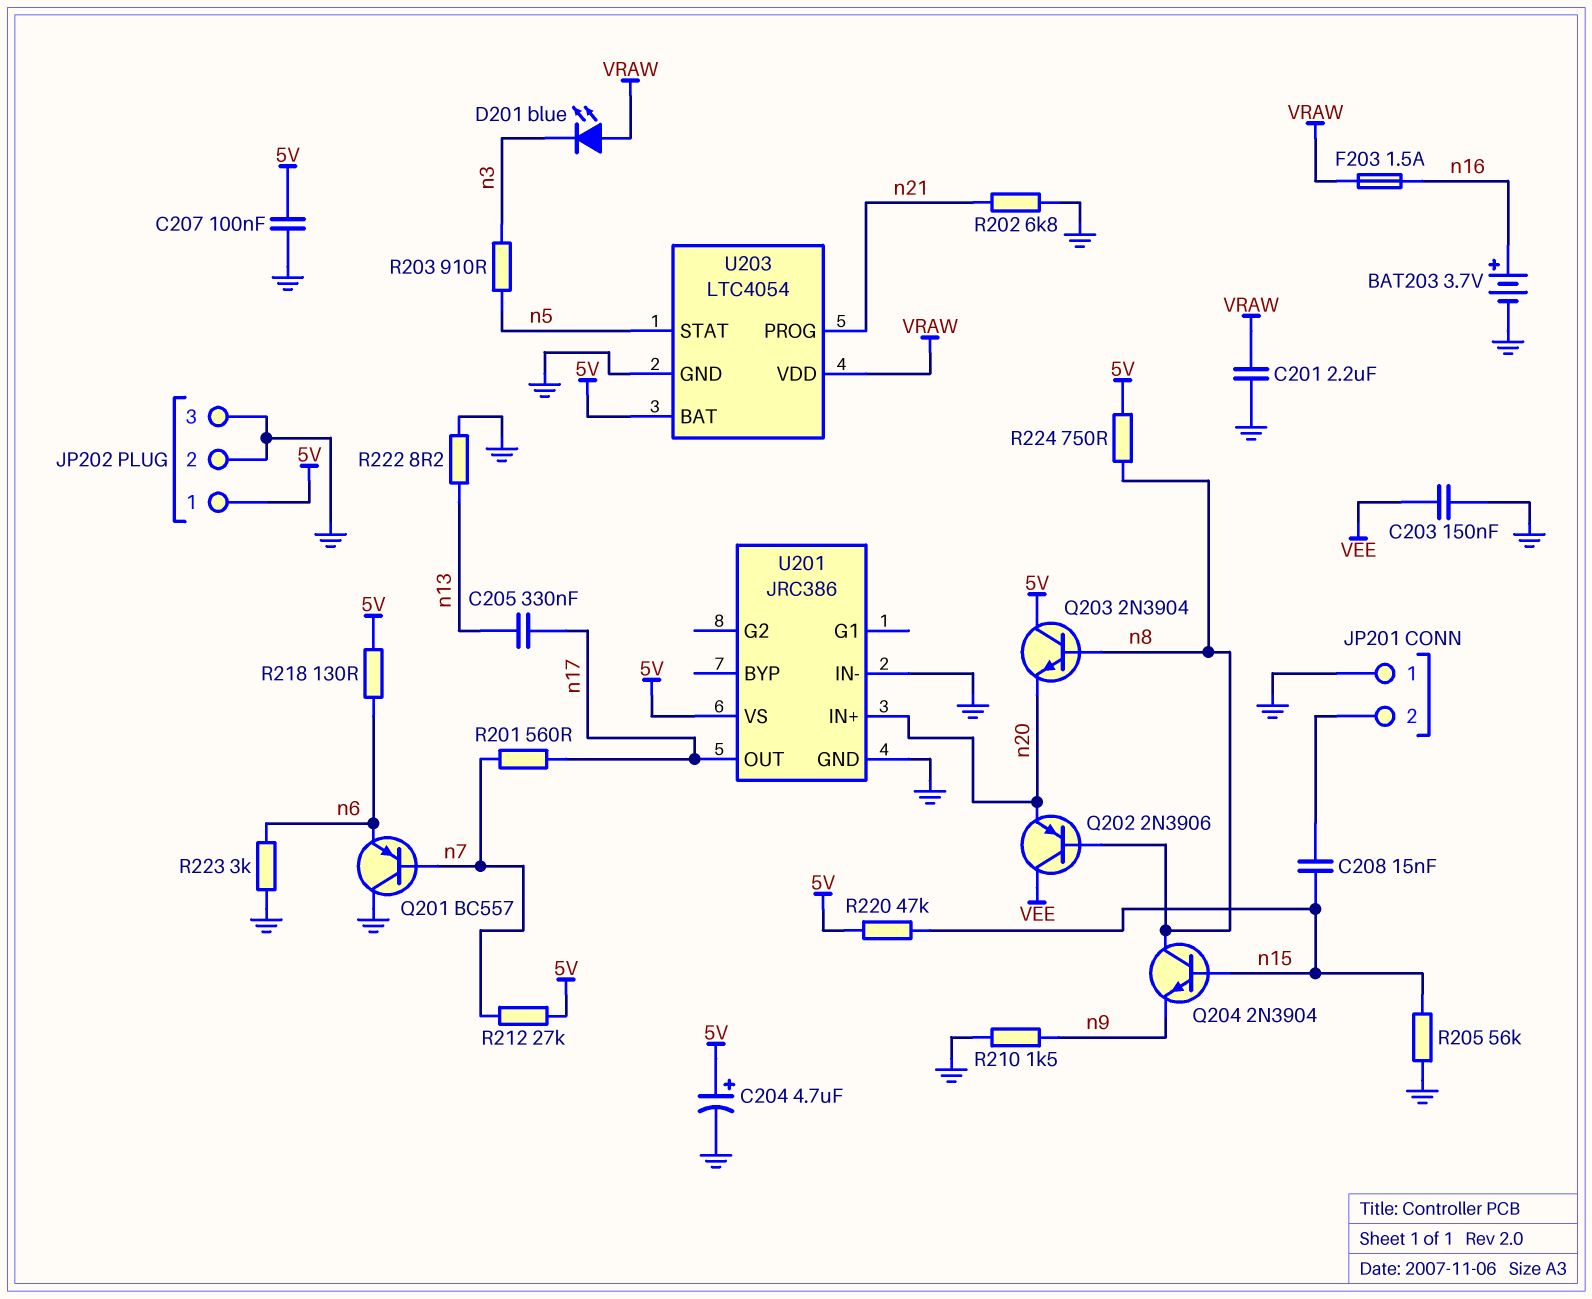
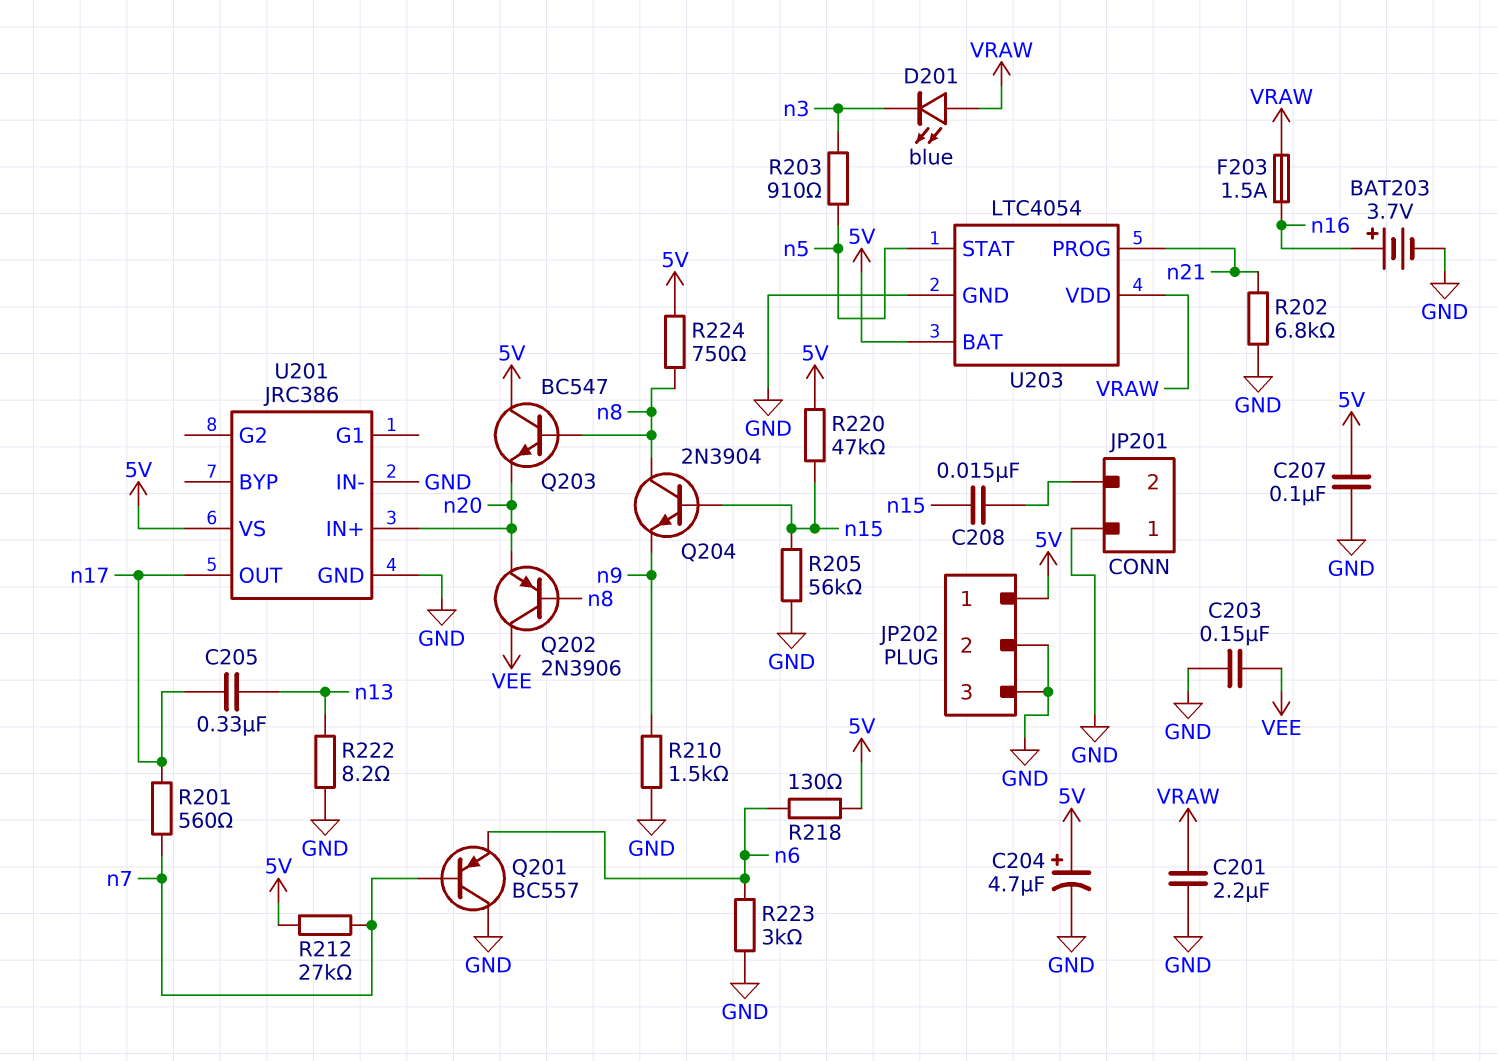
Q203: NPN 2N3904 (B n8, C 5V, E n20) -> NPN BC547 (B n8, C 5V, E n20)

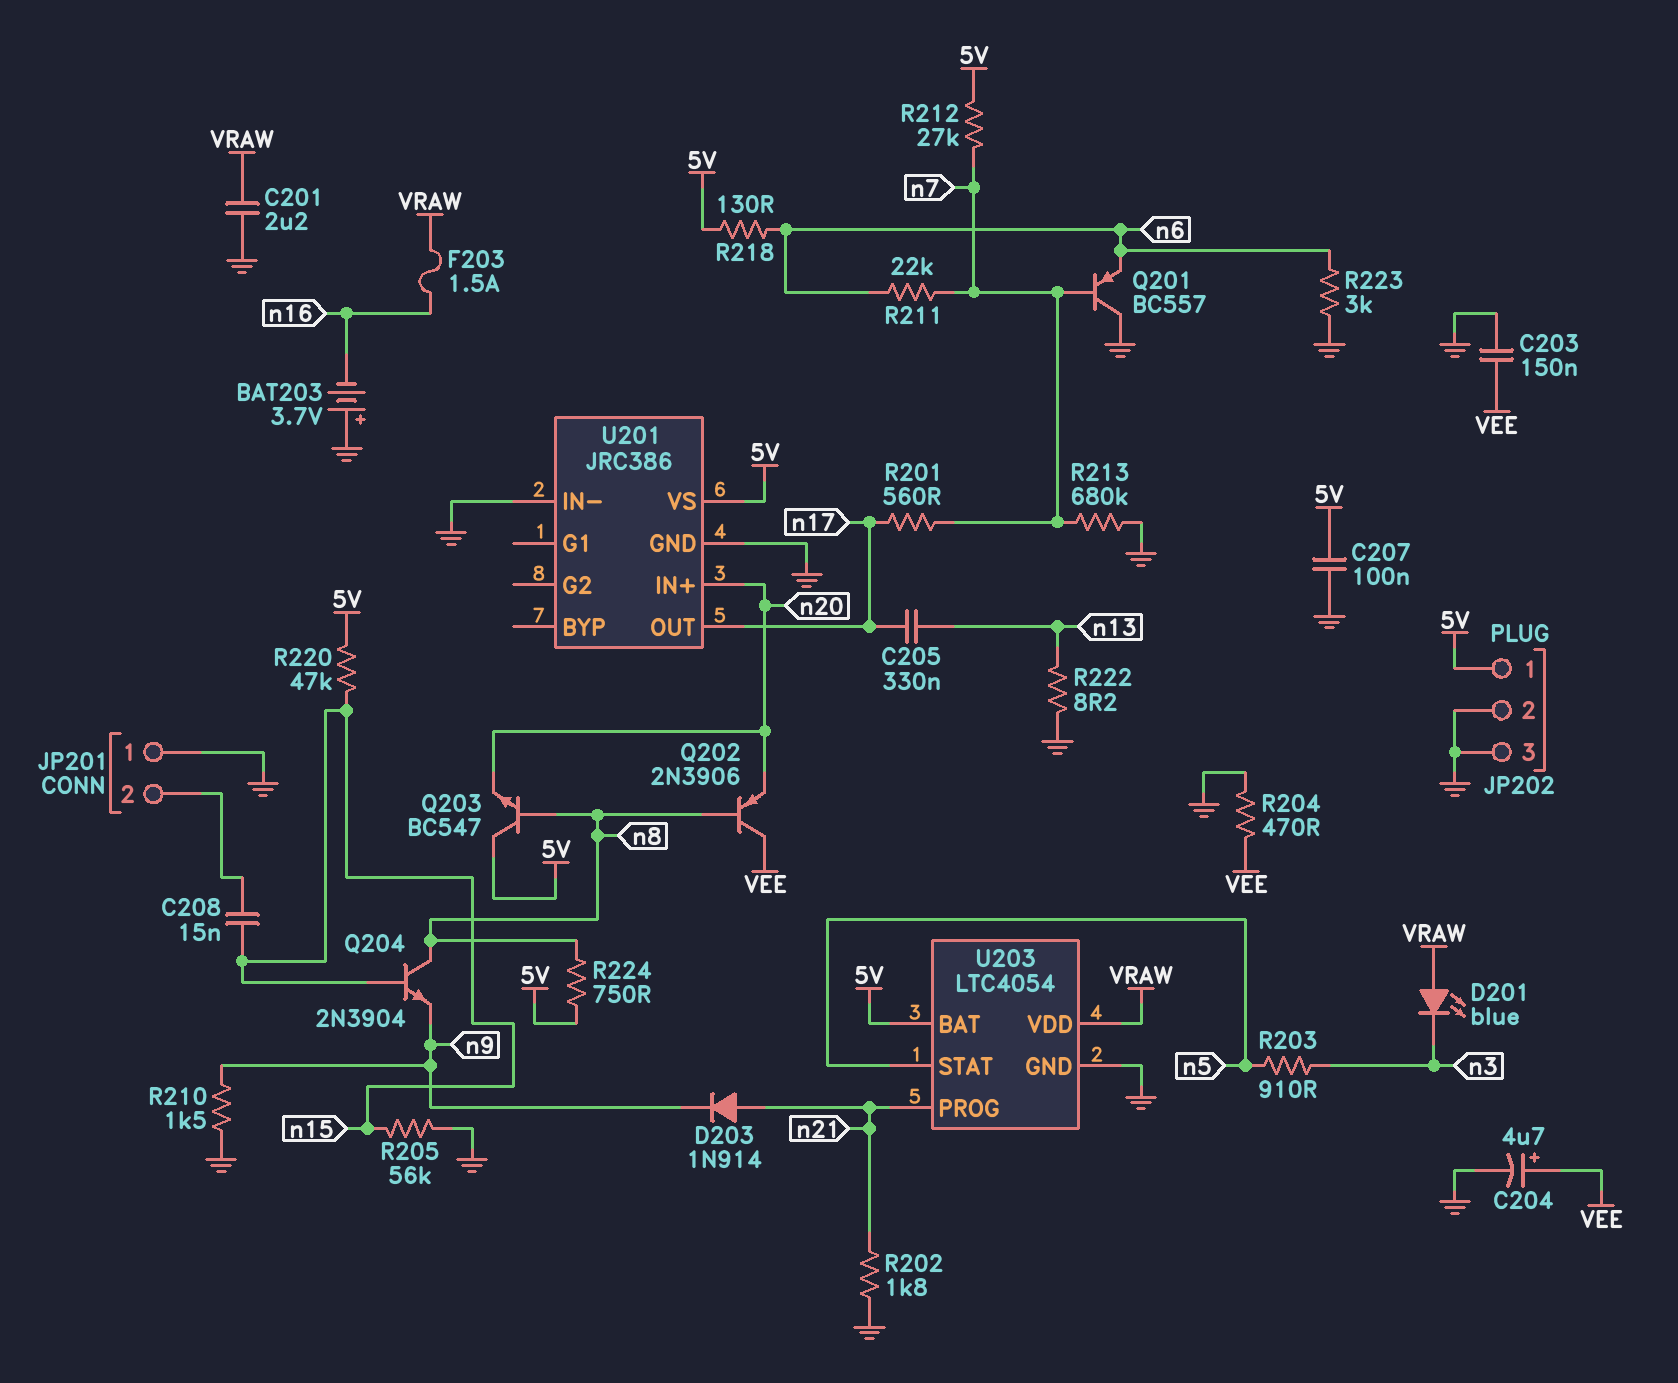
BAT203: 3.7V (plus n16, minus GND) -> 3.7V (plus GND, minus n16)
C204: 4.7uF (plus 5V, minus GND) -> 4.7uF (plus VEE, minus GND)
D203: none -> diode 1N914 (A n21, K n9)
R202: 6.8k (GND, n21) -> 1.8k (GND, n21)
R204: none -> 470 (GND, VEE)
R211: none -> 22k (n6, n7)
R213: none -> 680k (GND, n7)

